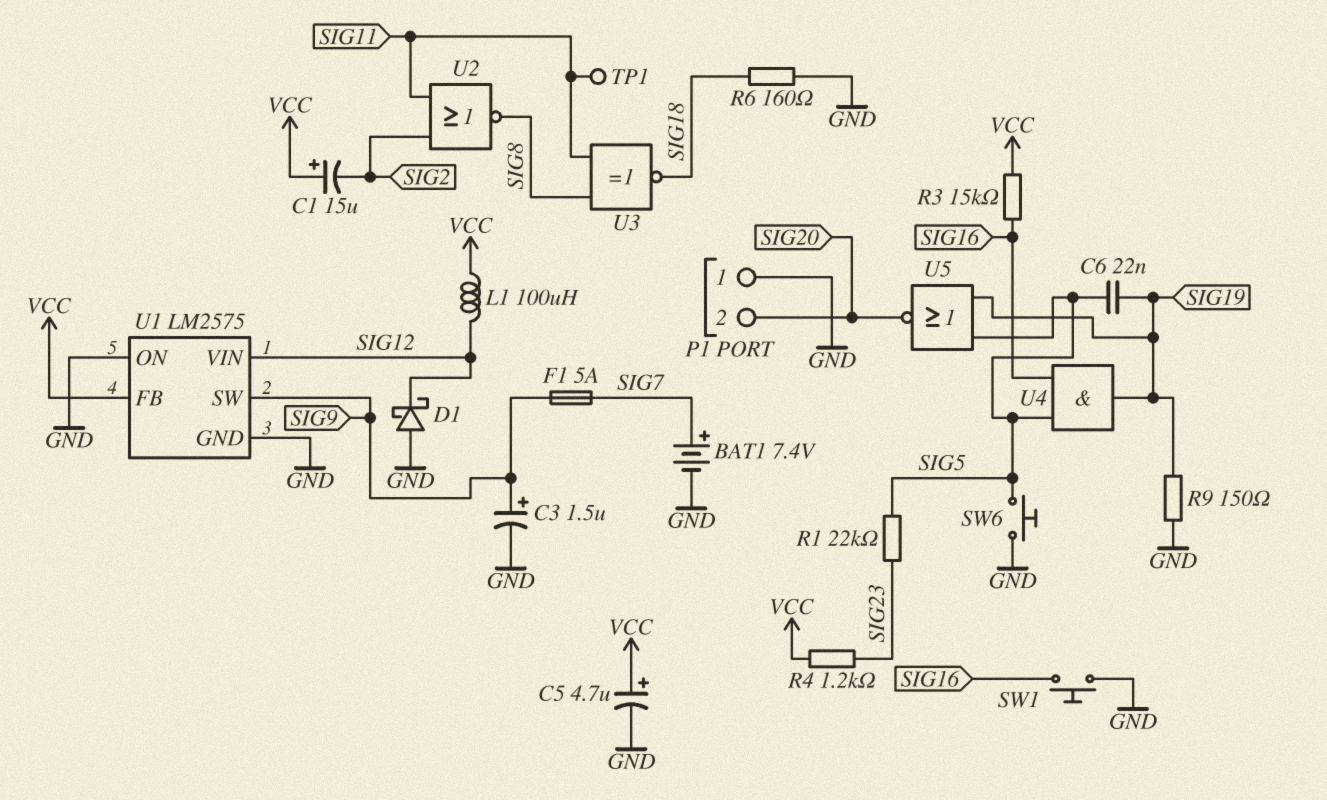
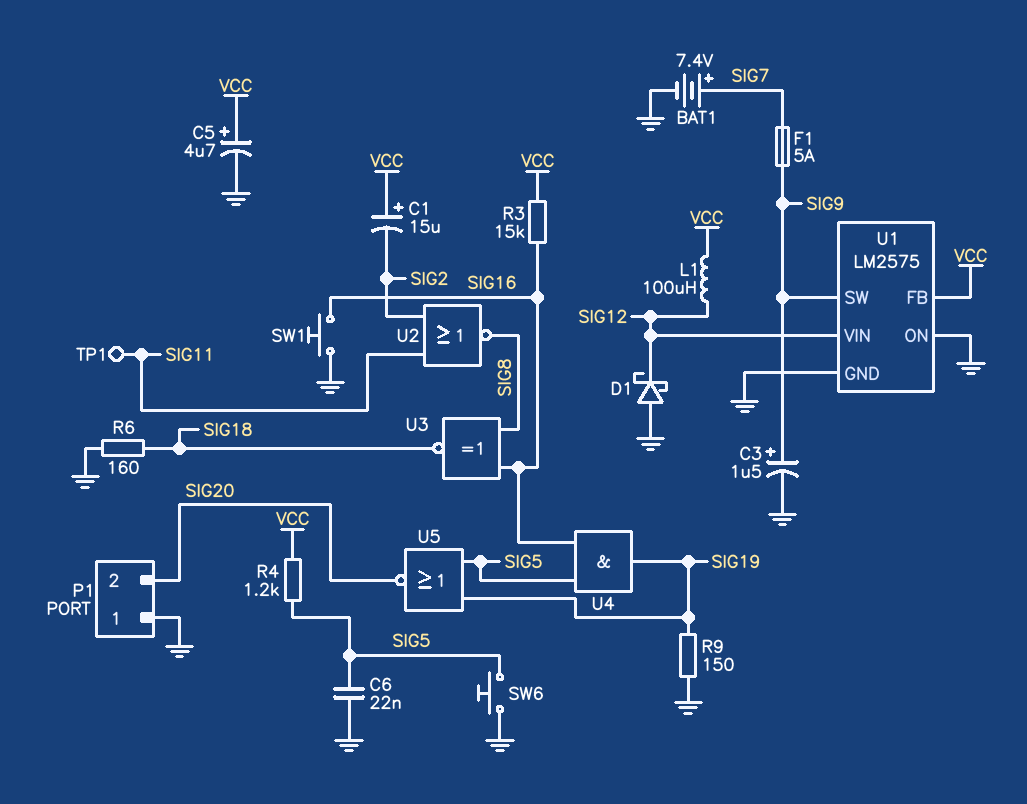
C6: 22nF (SIG5, SIG19) -> 22nF (GND, SIG5)
R1: 22k (SIG5, SIG23) -> none
R4: 1.2k (SIG23, VCC) -> 1.2k (SIG5, VCC)
U3: XNOR (in SIG8, in SIG11, out SIG18) -> XNOR (in SIG8, in SIG16, out SIG18)

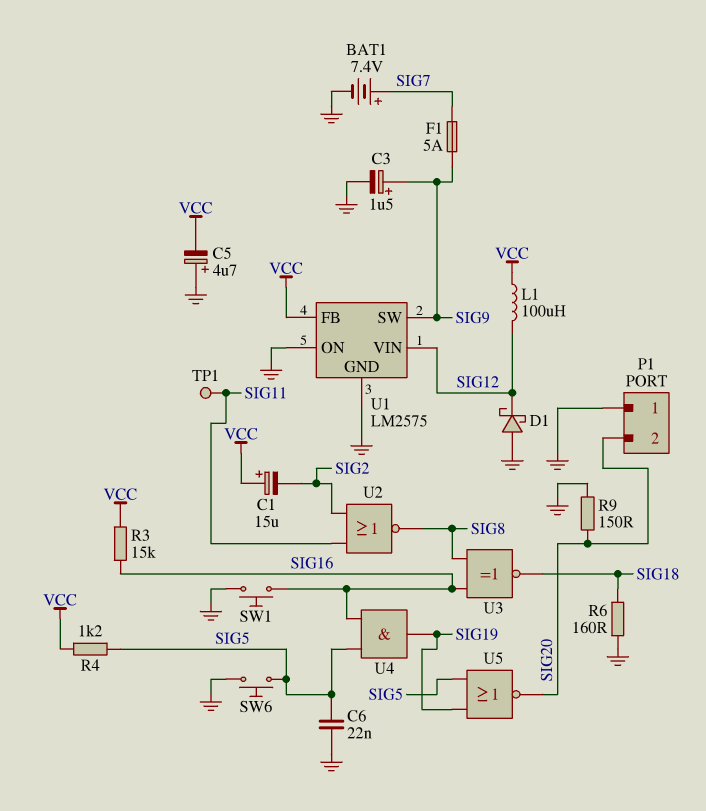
C5: 4.7uF (plus VCC, minus GND) -> 4.7uF (plus GND, minus VCC)
R9: 150 (GND, SIG19) -> 150 (GND, SIG20)

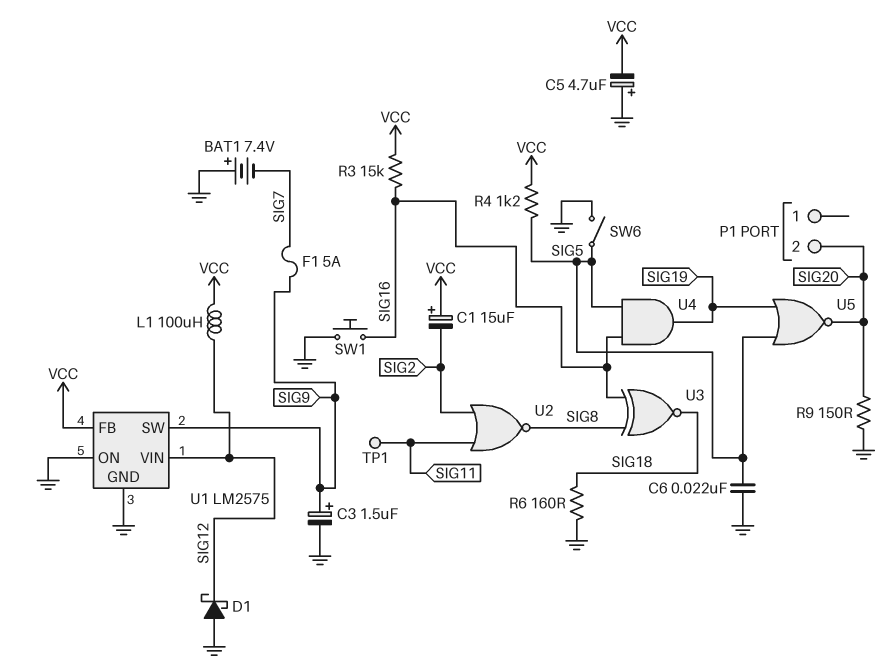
BAT1: 7.4V (plus SIG7, minus GND) -> 7.4V (plus GND, minus SIG7)
P1 pin 1: GND -> none
SW6: button (GND, SIG5) -> switch (GND, SIG5)

